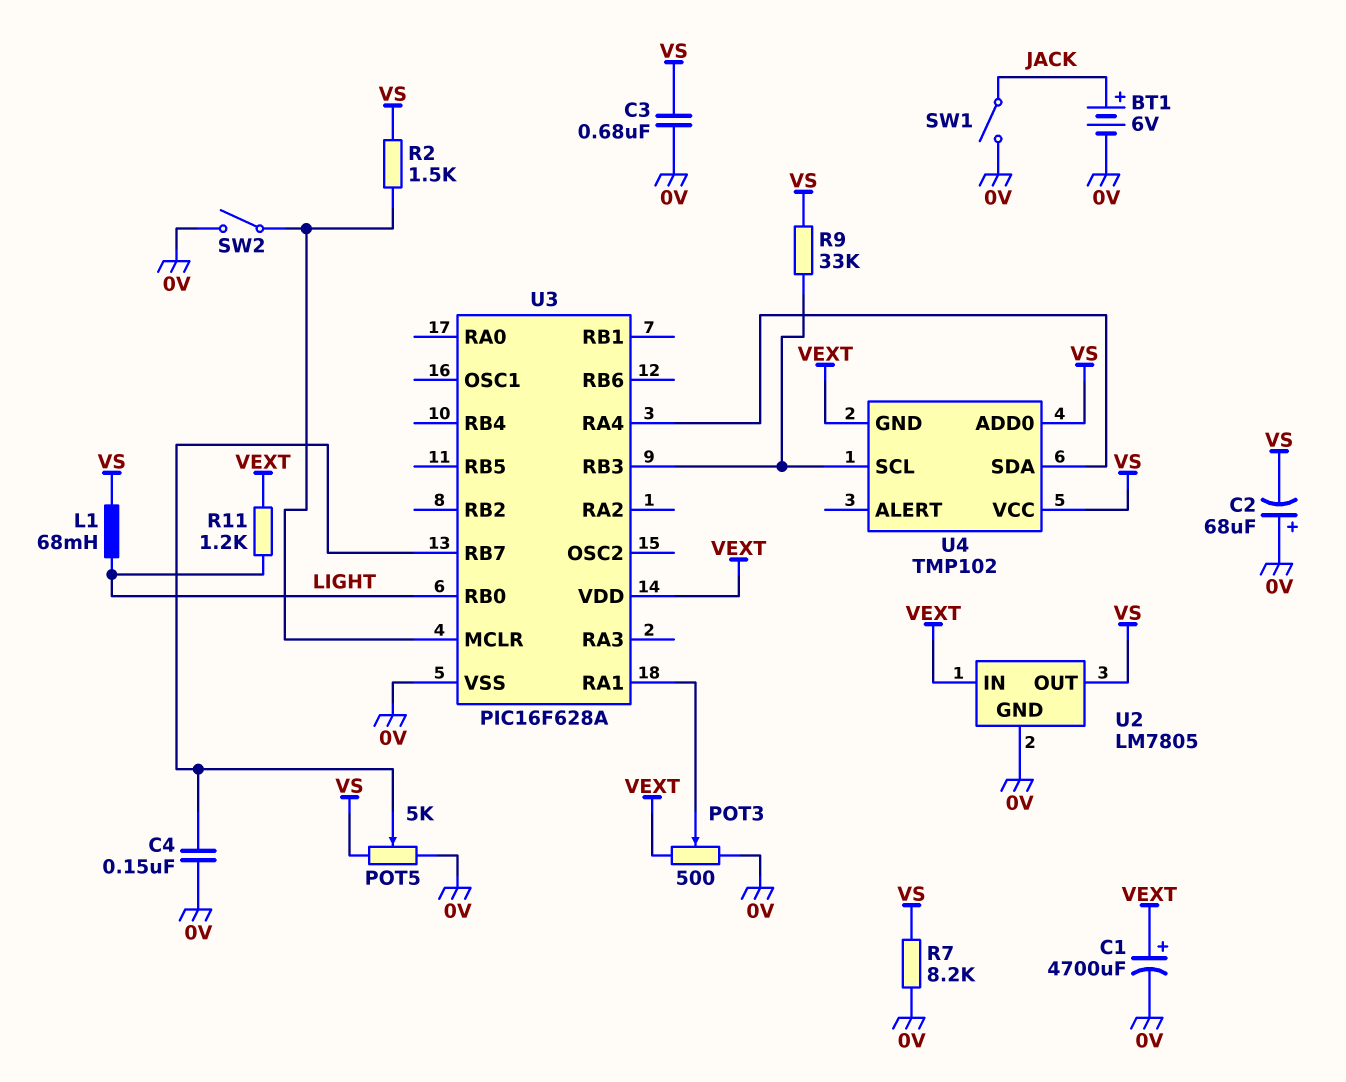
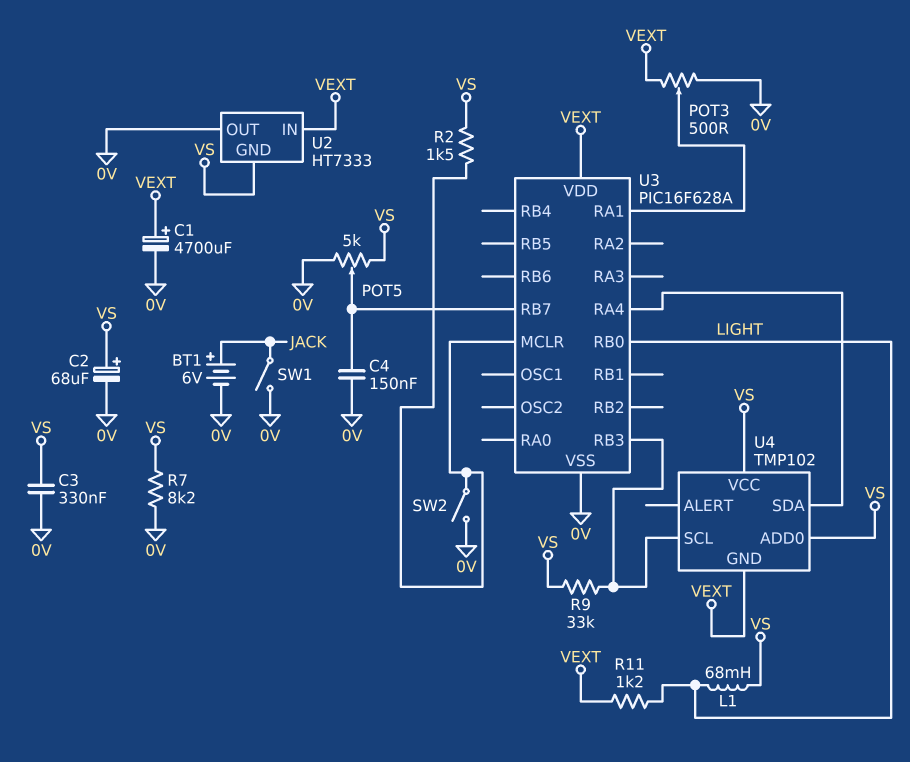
C2: 68uF (plus 0V, minus VS) -> 68uF (plus VS, minus 0V)
C3: 680nF (0V, VS) -> 330nF (0V, VS)
U2: LM7805 -> HT7333
U2 pin GND: 0V -> VS
U2 pin OUT: VS -> 0V

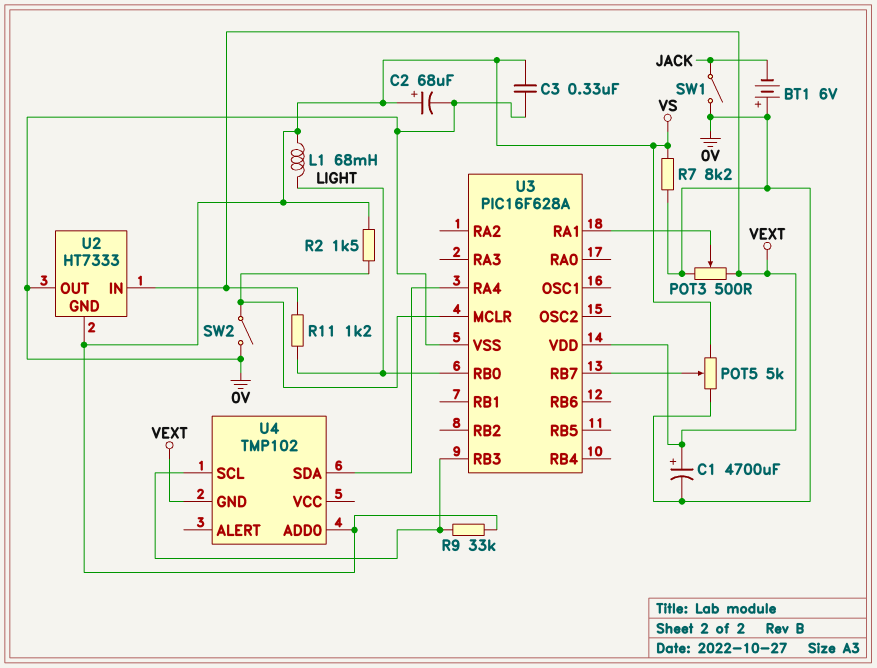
BT1: 6V (plus JACK, minus 0V) -> 6V (plus 0V, minus JACK)
C4: 150nF (0V, U3/RB7) -> none
U4 pin VCC: VS -> none

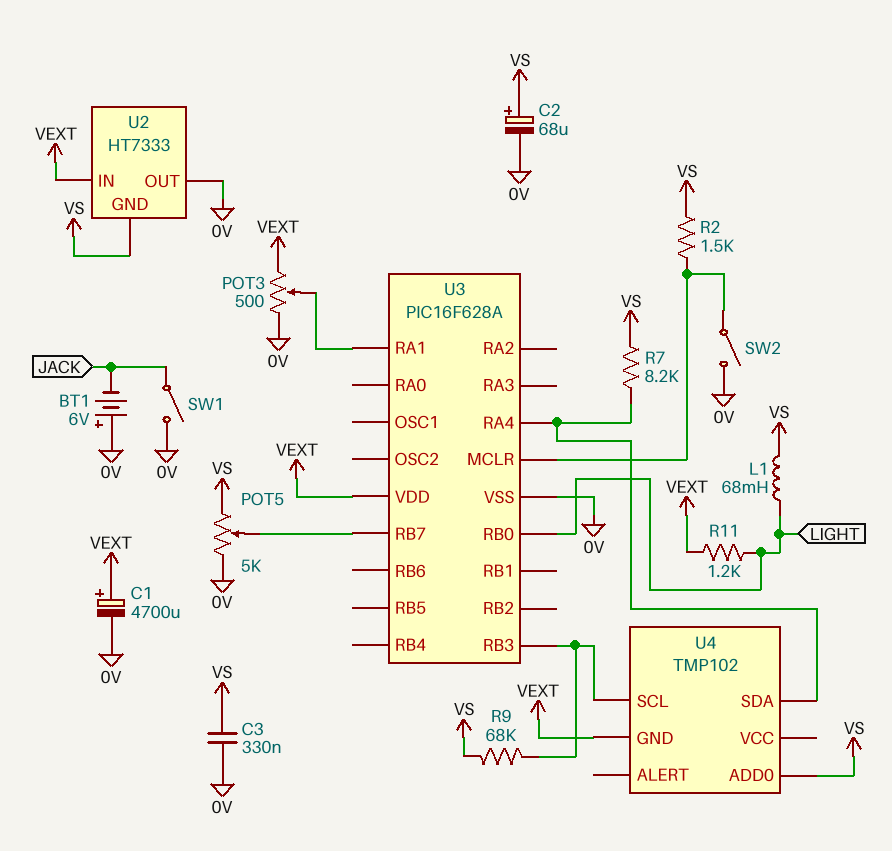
R7: 8.2k (0V, VS) -> 8.2k (U3/RA4, VS)
R9: 33k (U3/RB3, VS) -> 68k (U3/RB3, VS)

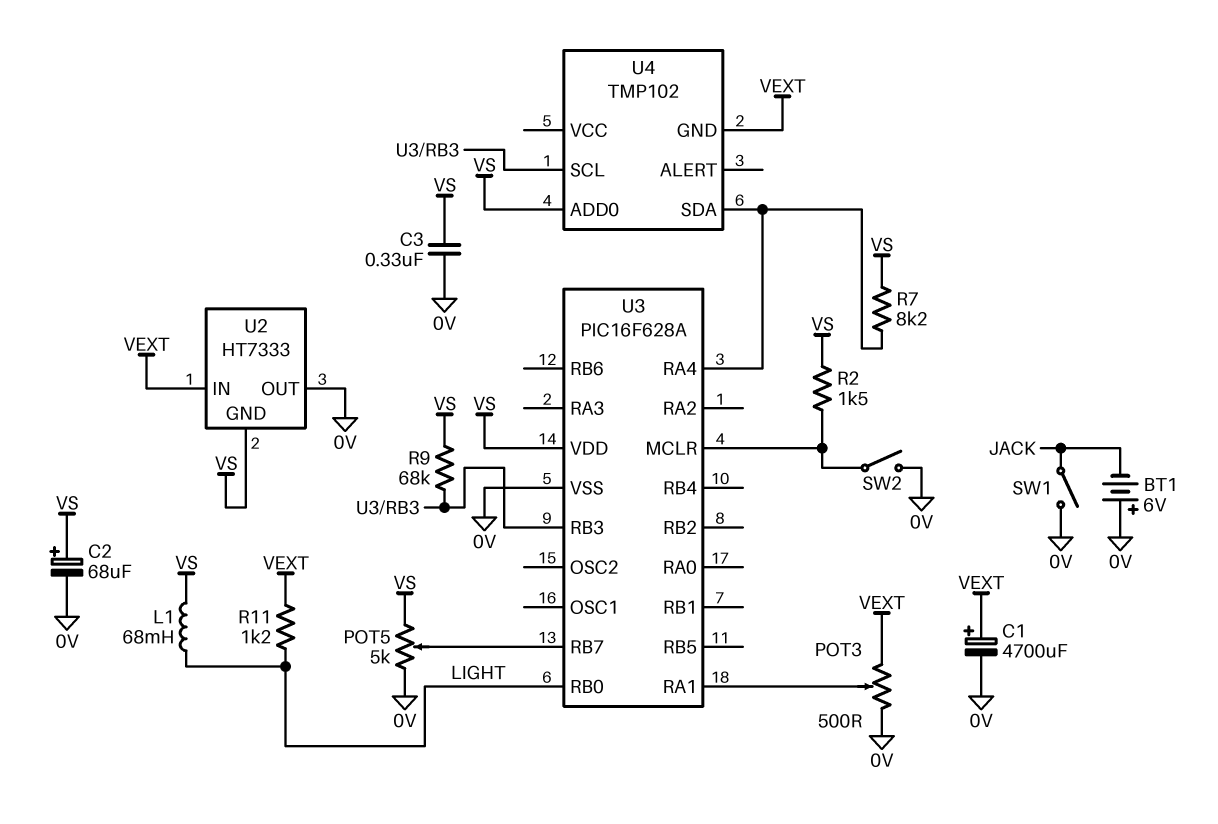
U3 pin VDD: VEXT -> VS

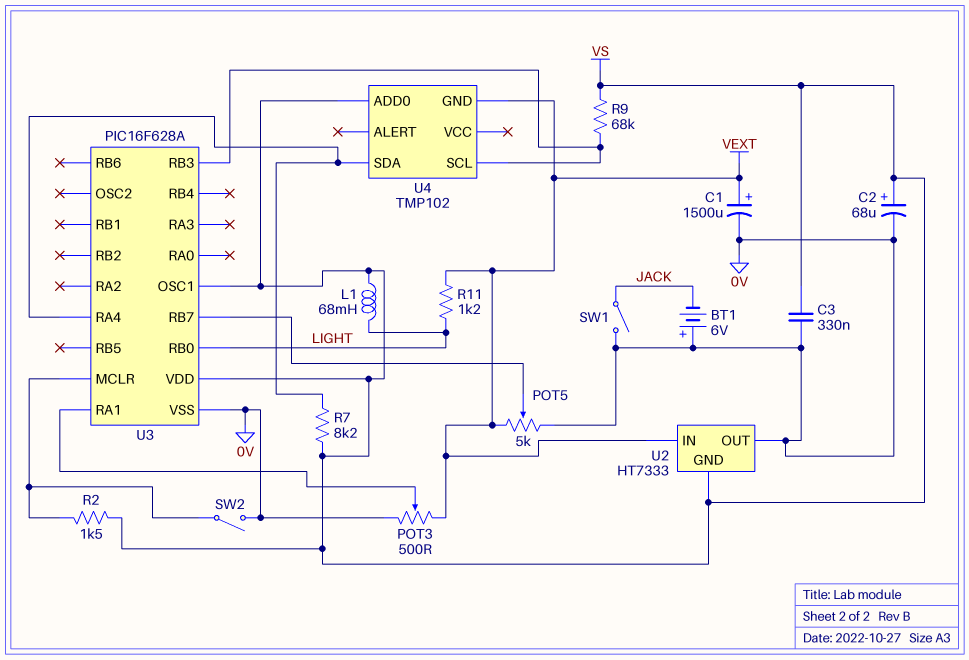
C1: 4700uF (plus VEXT, minus 0V) -> 1500uF (plus VEXT, minus 0V)
POT5: 5k (0V, VS, wiper U3/RB7) -> 5k (0V, VEXT, wiper U3/RB7)
U3 pin OSC1: none -> VS

